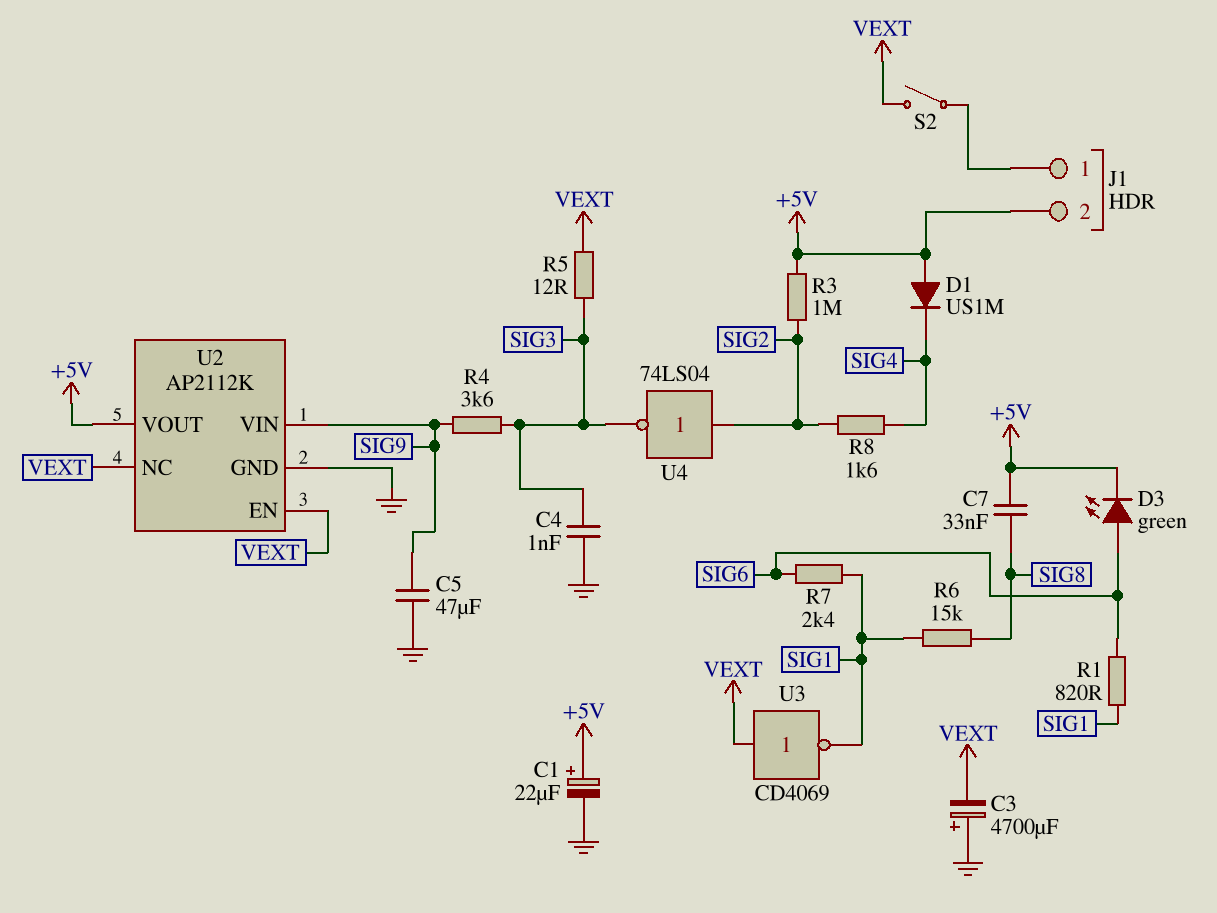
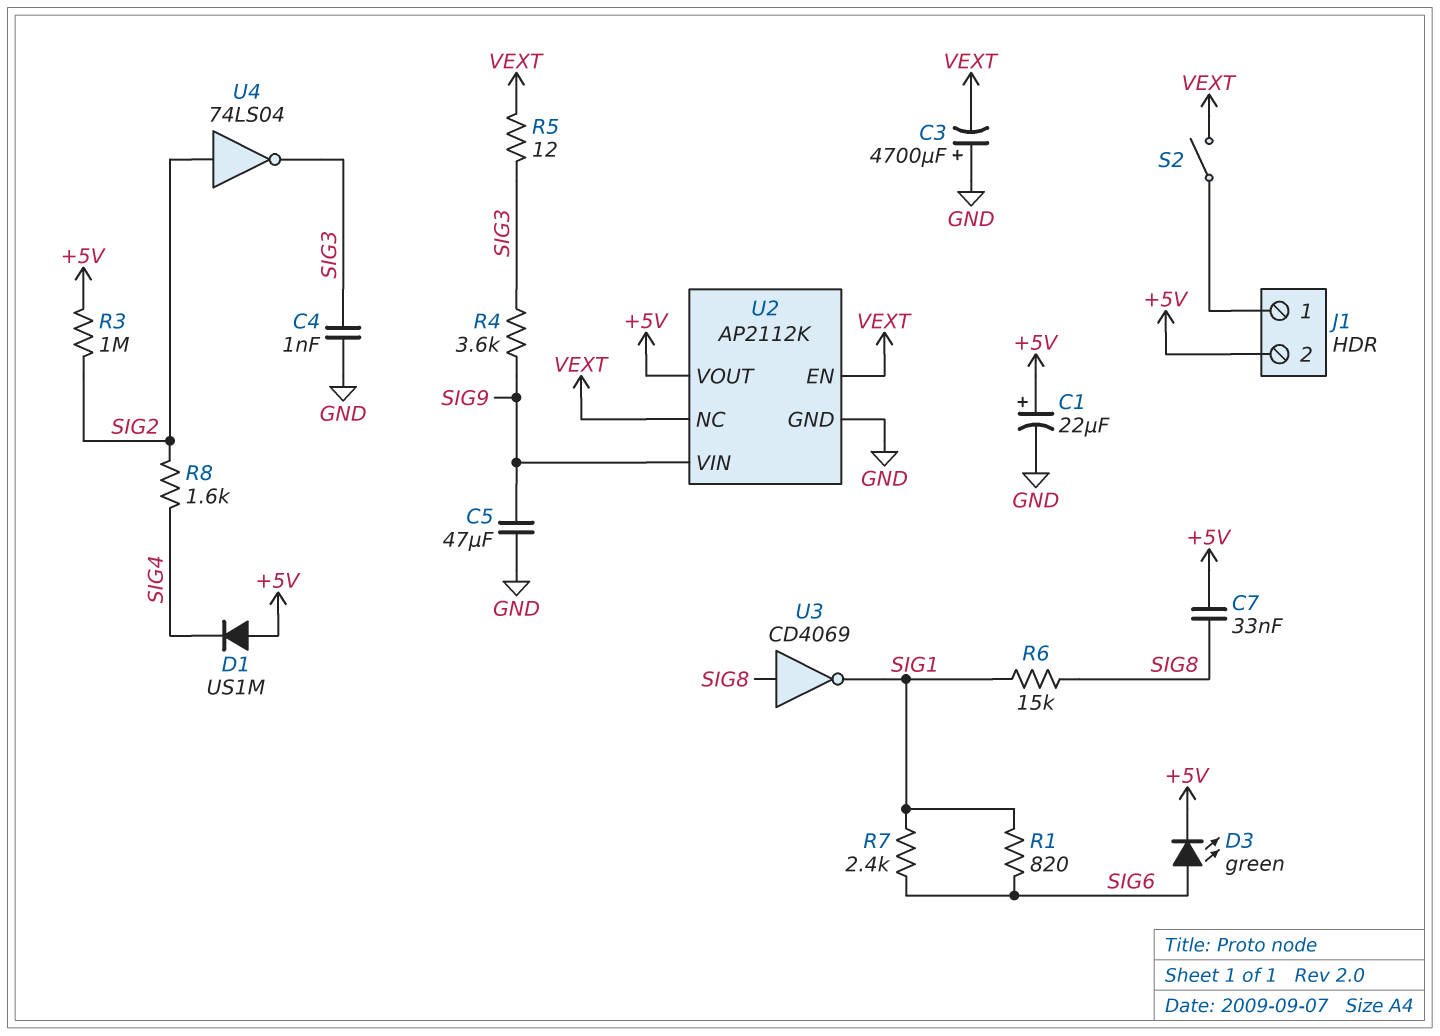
U3: NOT CD4069 (in VEXT, out SIG1) -> NOT CD4069 (in SIG8, out SIG1)

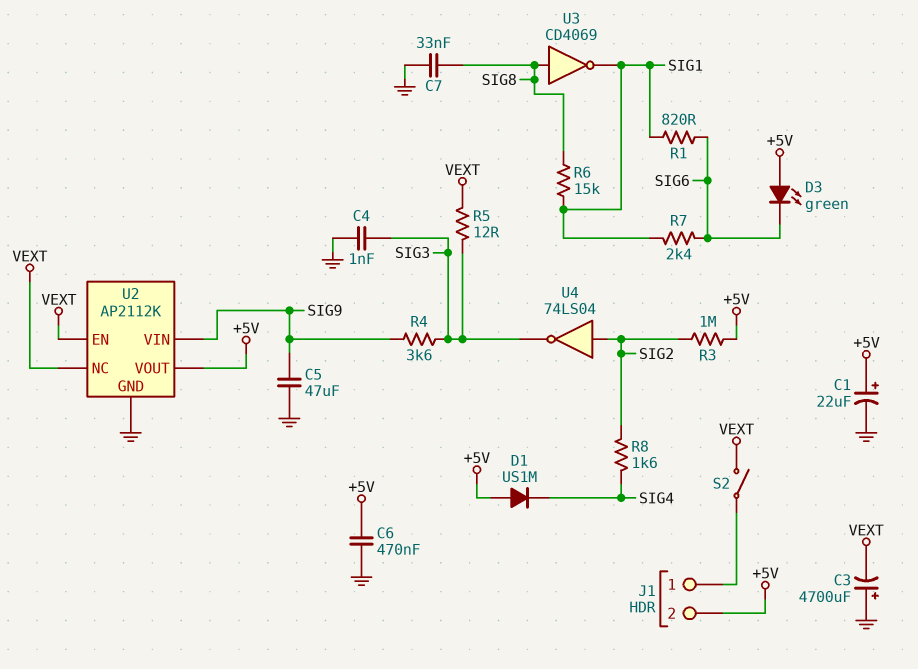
C6: none -> 470nF (+5V, GND)
C7: 33nF (+5V, SIG8) -> 33nF (GND, SIG8)
D3: LED green (A SIG6, K +5V) -> LED green (A +5V, K SIG6)

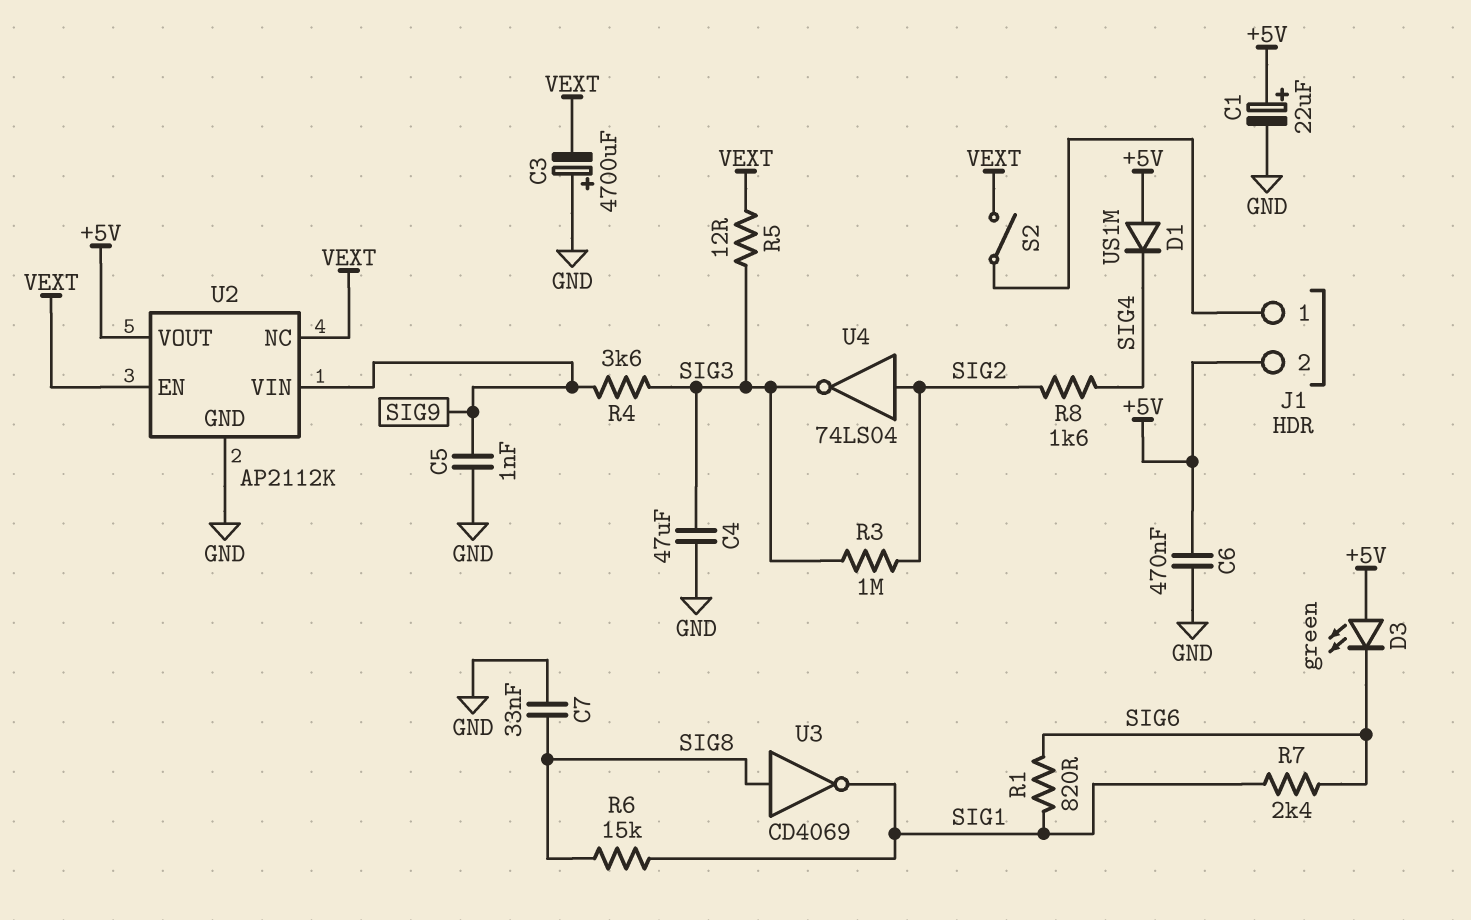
C4: 1nF (GND, SIG3) -> 47uF (GND, SIG3)
C5: 47uF (GND, SIG9) -> 1nF (GND, SIG9)
R3: 1M (+5V, SIG2) -> 1M (SIG2, SIG3)

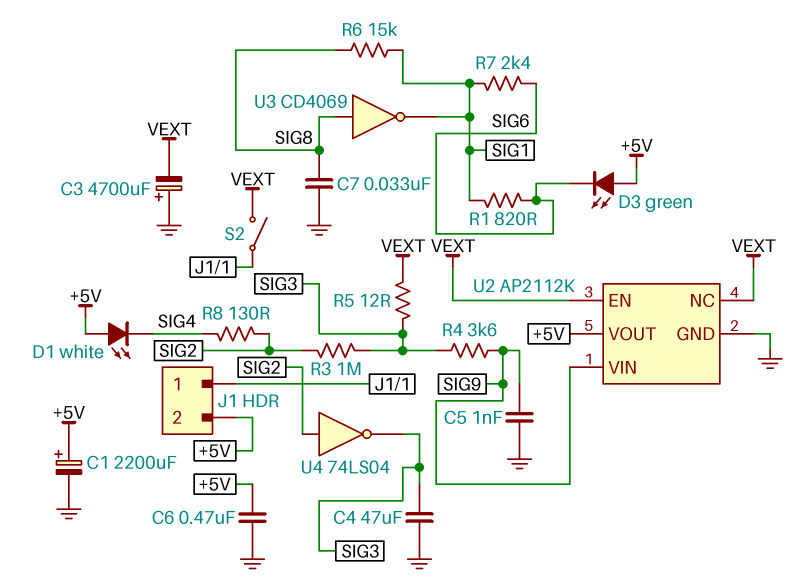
C1: 22uF (plus +5V, minus GND) -> 2200uF (plus +5V, minus GND)
D1: diode US1M (A +5V, K SIG4) -> LED white (A +5V, K SIG4)
R8: 1.6k (SIG2, SIG4) -> 130 (SIG2, SIG4)

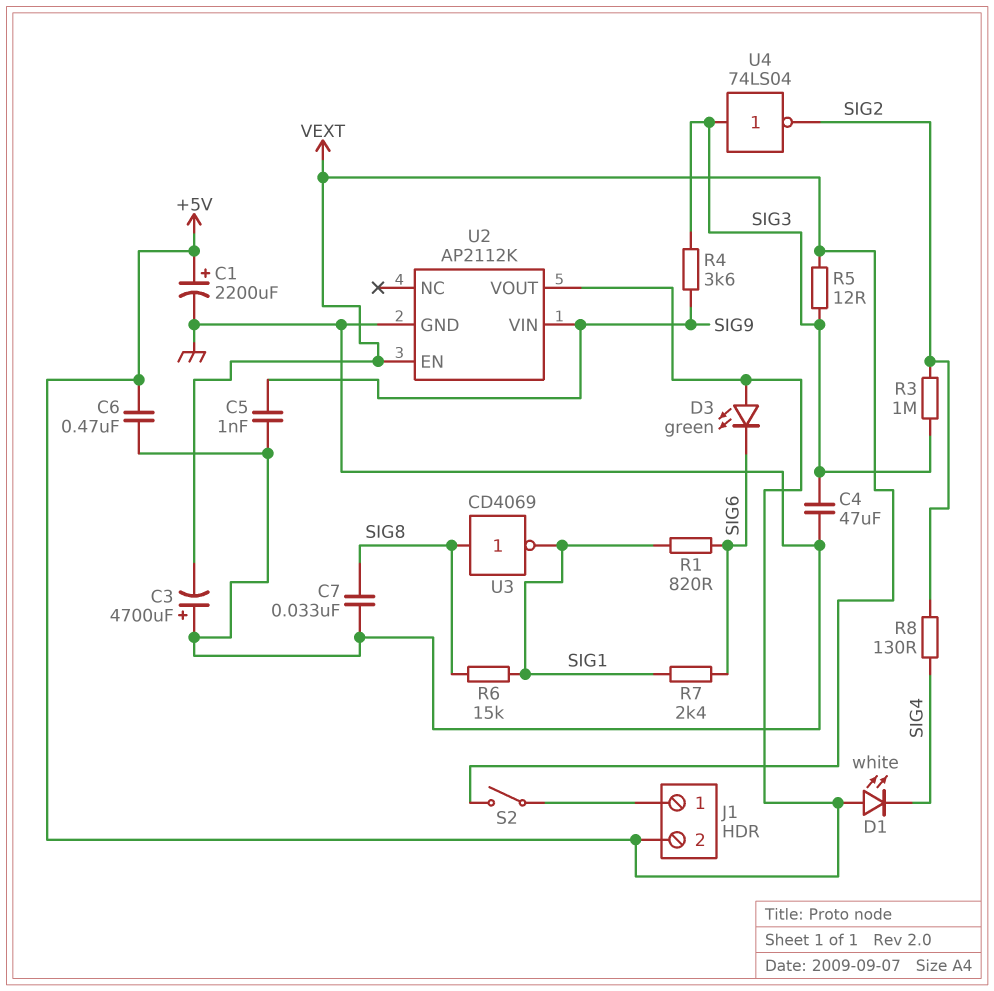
U2 pin NC: VEXT -> none
U4: NOT 74LS04 (in SIG2, out SIG3) -> NOT 74LS04 (in SIG3, out SIG2)

